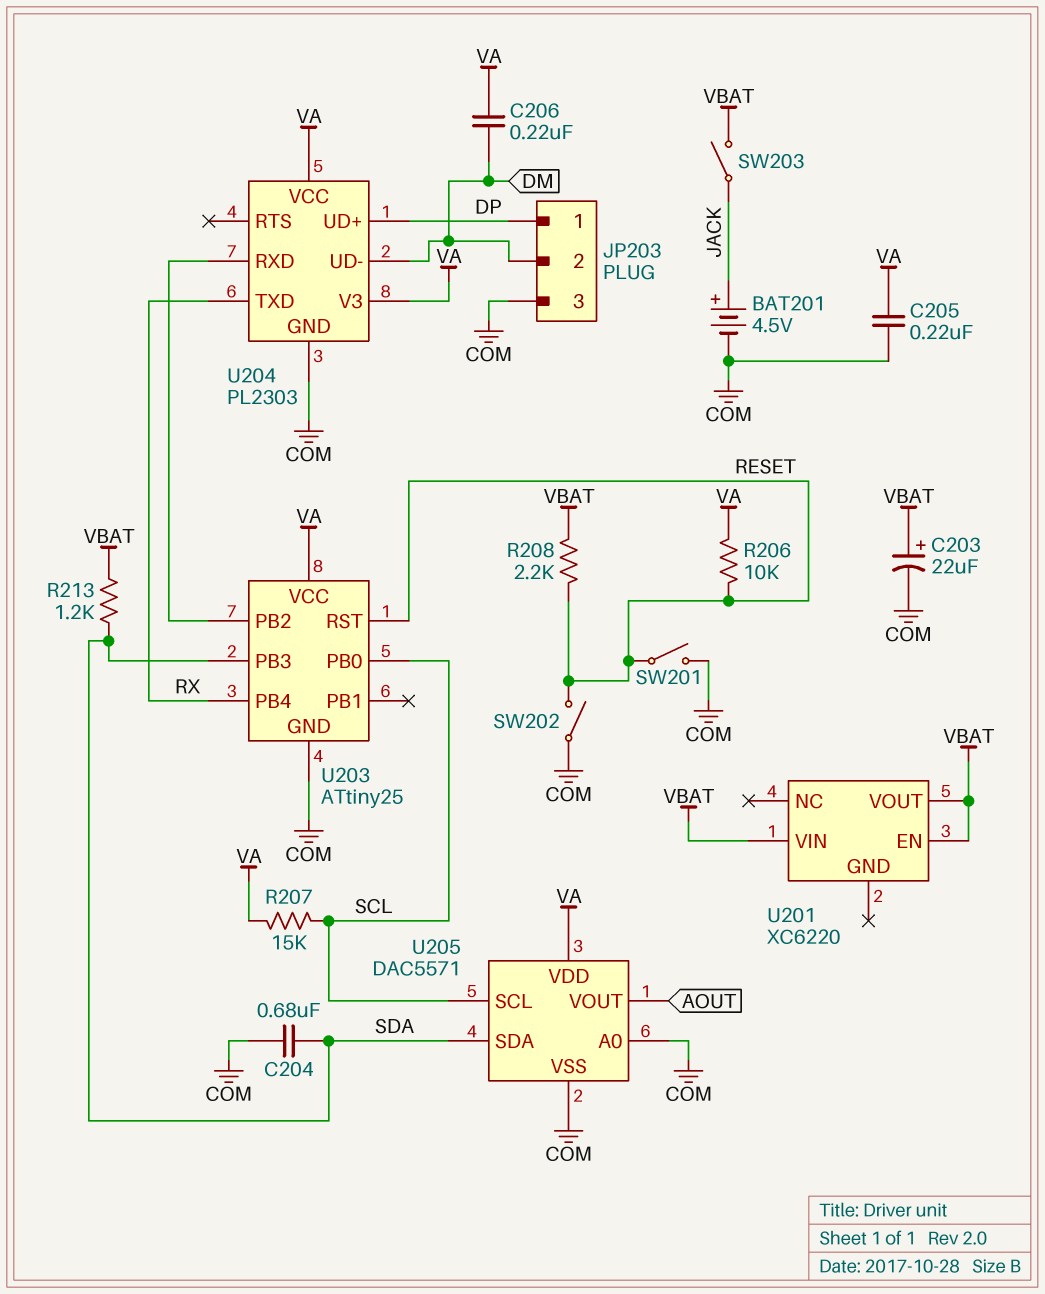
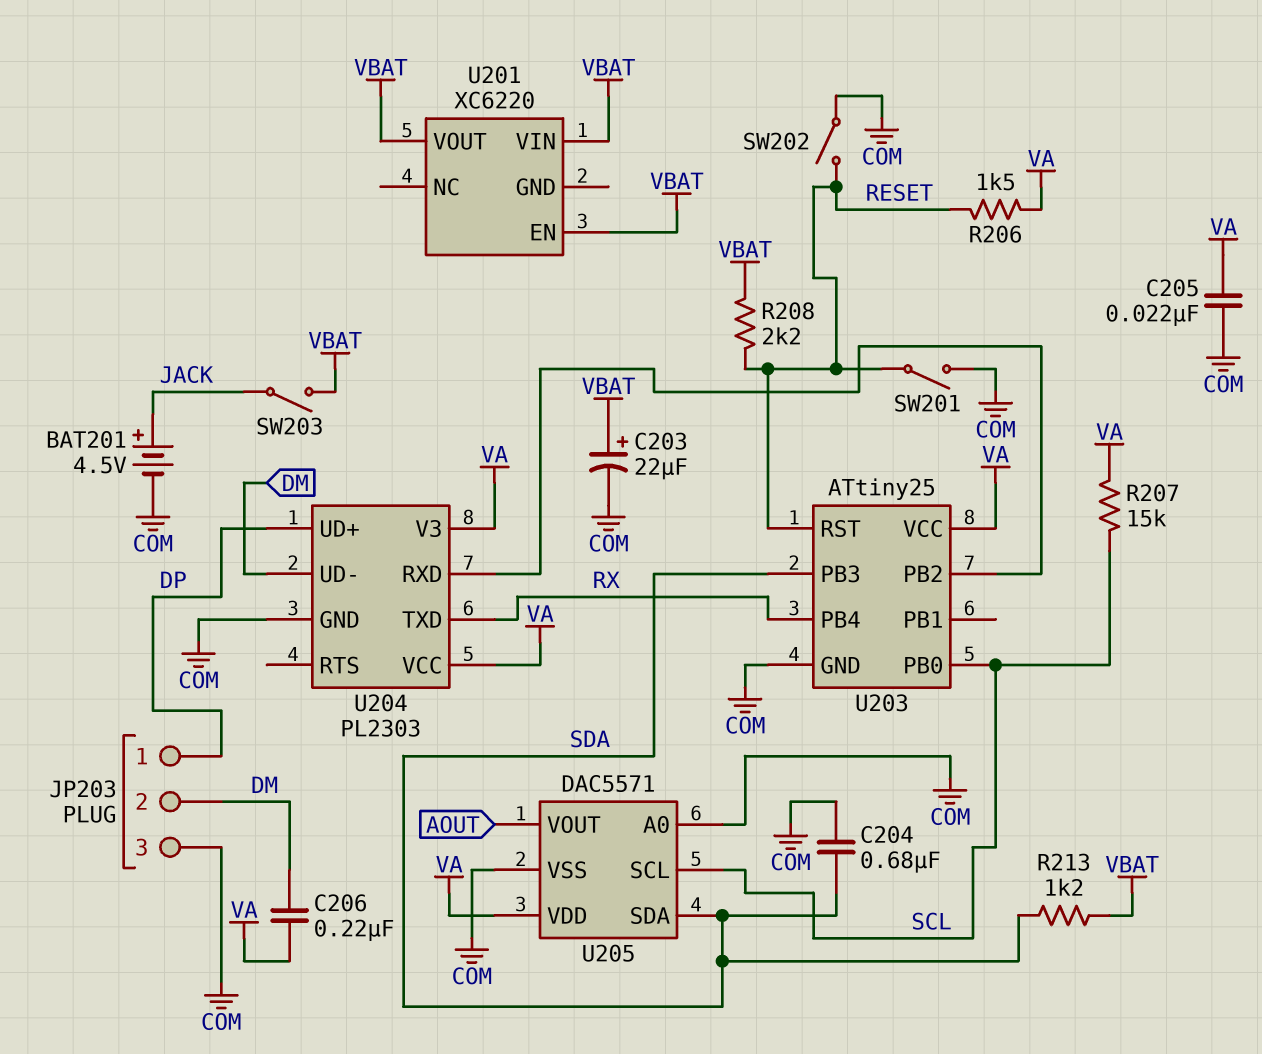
C205: 220nF (COM, VA) -> 22nF (COM, VA)
R206: 10k (RESET, VA) -> 1.5k (RESET, VA)

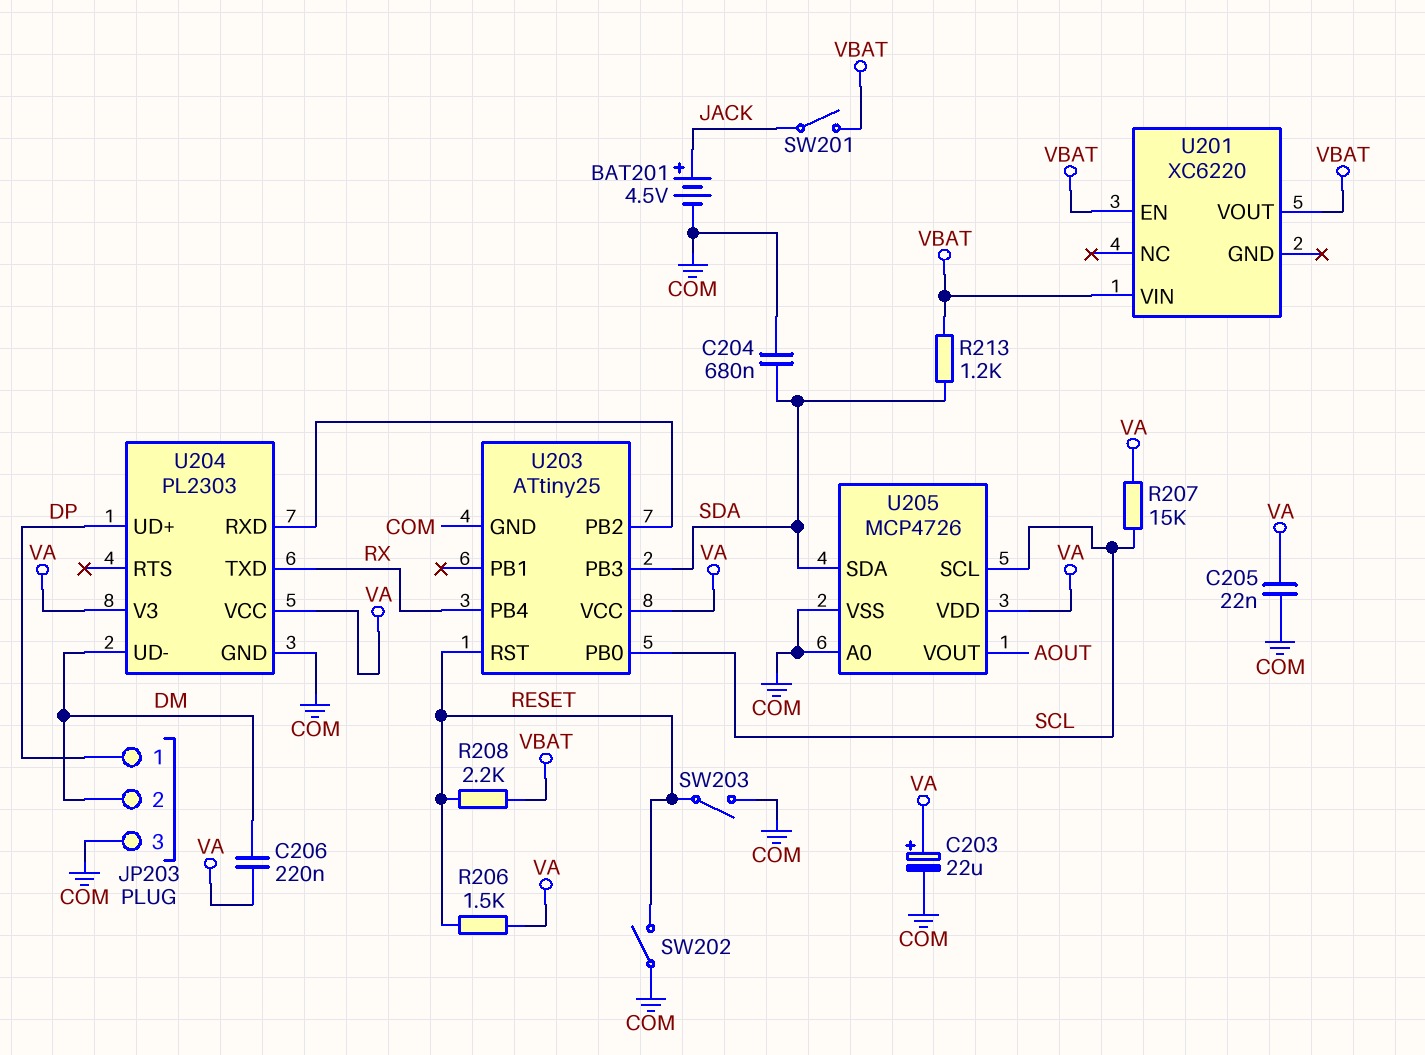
C203: 22uF (plus VBAT, minus COM) -> 22uF (plus VA, minus COM)
SW201: switch (COM, RESET) -> switch (JACK, VBAT)
SW203: switch (JACK, VBAT) -> switch (COM, RESET)
U205: DAC5571 -> MCP4726

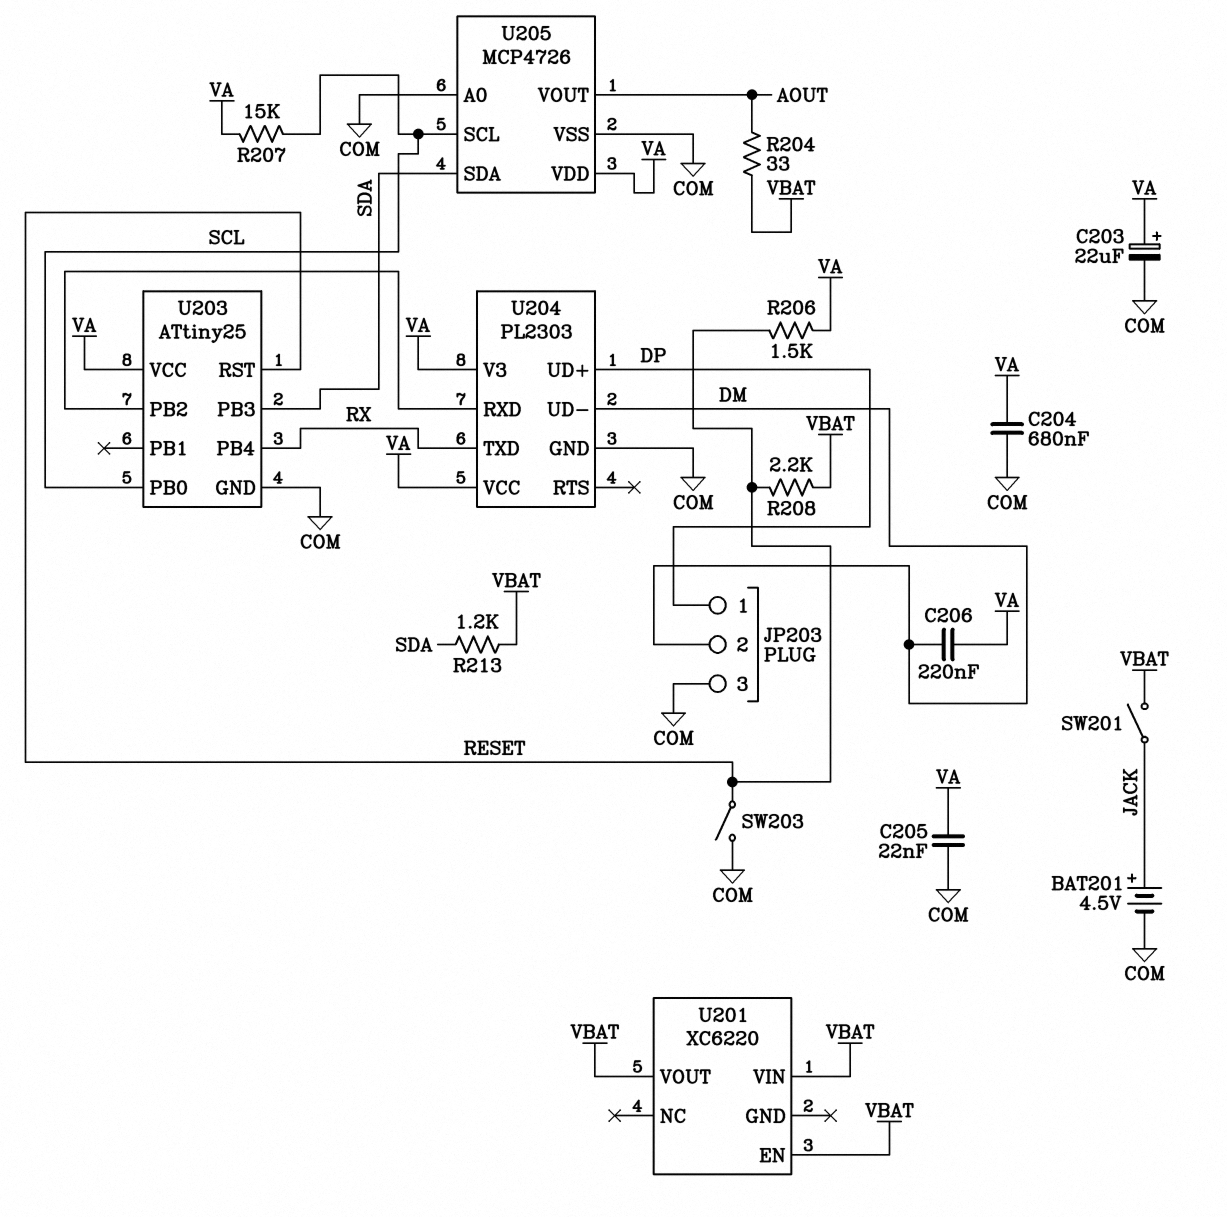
C204: 680nF (COM, SDA) -> 680nF (COM, VA)
R204: none -> 33 (AOUT, VBAT)
SW202: switch (COM, RESET) -> none

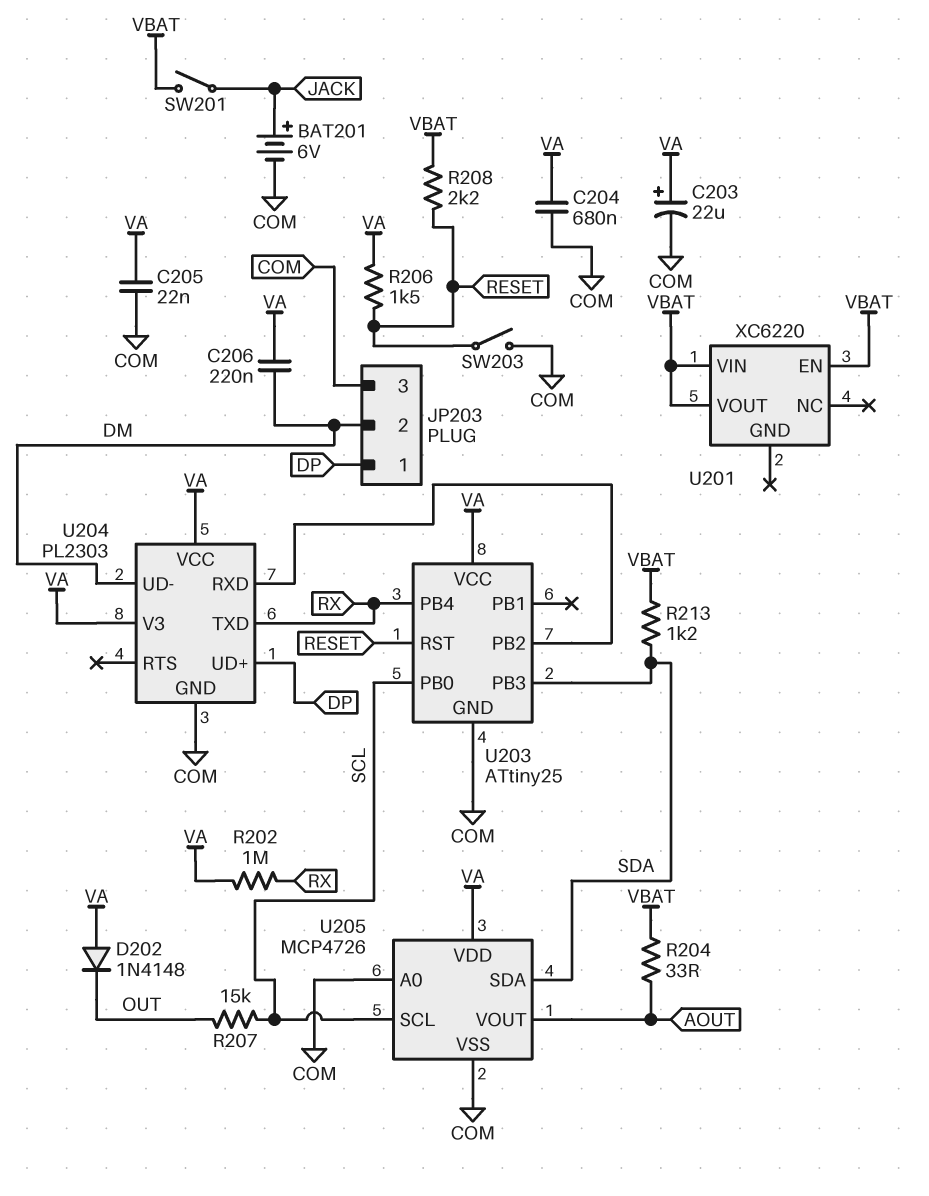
BAT201: 4.5V (plus JACK, minus COM) -> 6V (plus JACK, minus COM)
D202: none -> diode 1N4148 (A VA, K OUT)
R202: none -> 1M (RX, VA)
R207: 15k (SCL, VA) -> 15k (OUT, SCL)

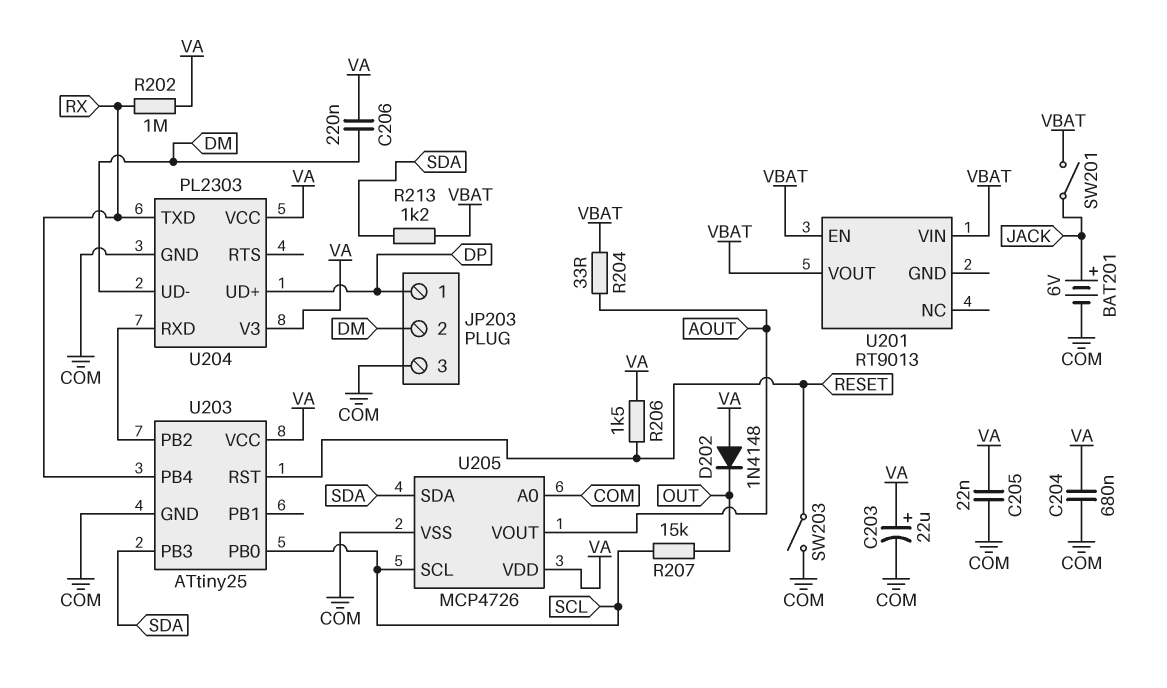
R208: 2.2k (RESET, VBAT) -> none
U201: XC6220 -> RT9013

